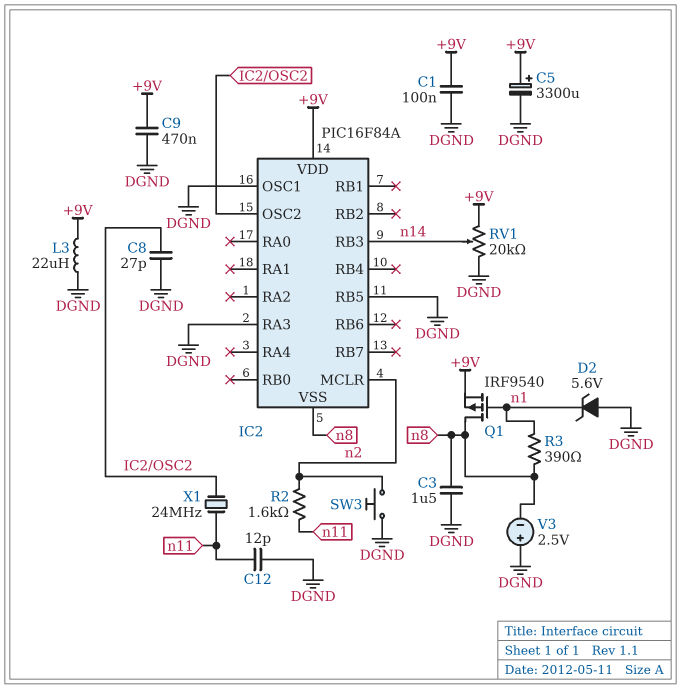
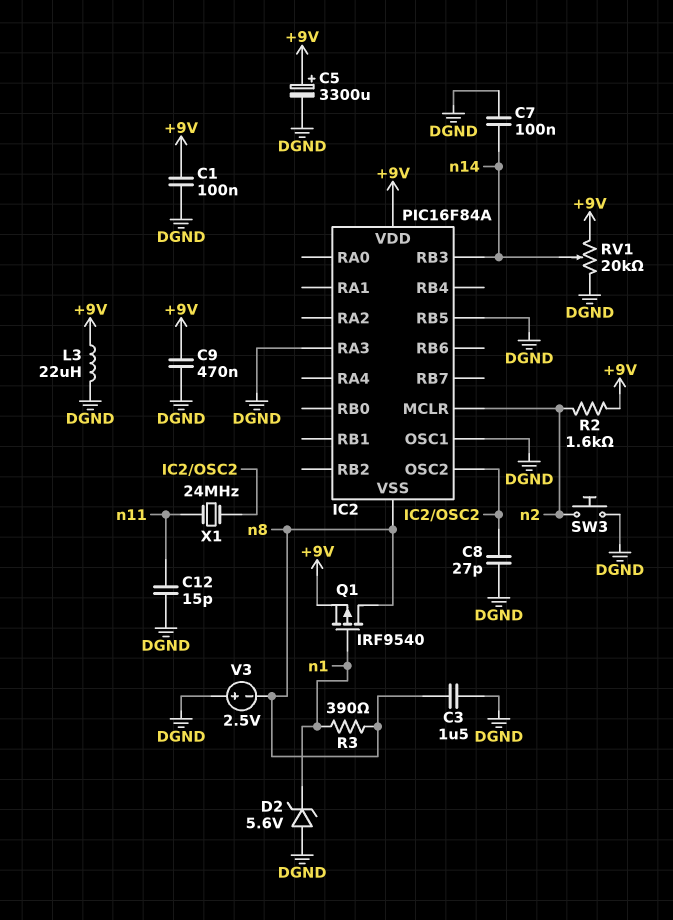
C7: none -> 100nF (DGND, n14)
C12: 12pF (DGND, n11) -> 15pF (DGND, n11)
R2: 1.6k (n2, n11) -> 1.6k (+9V, n2)

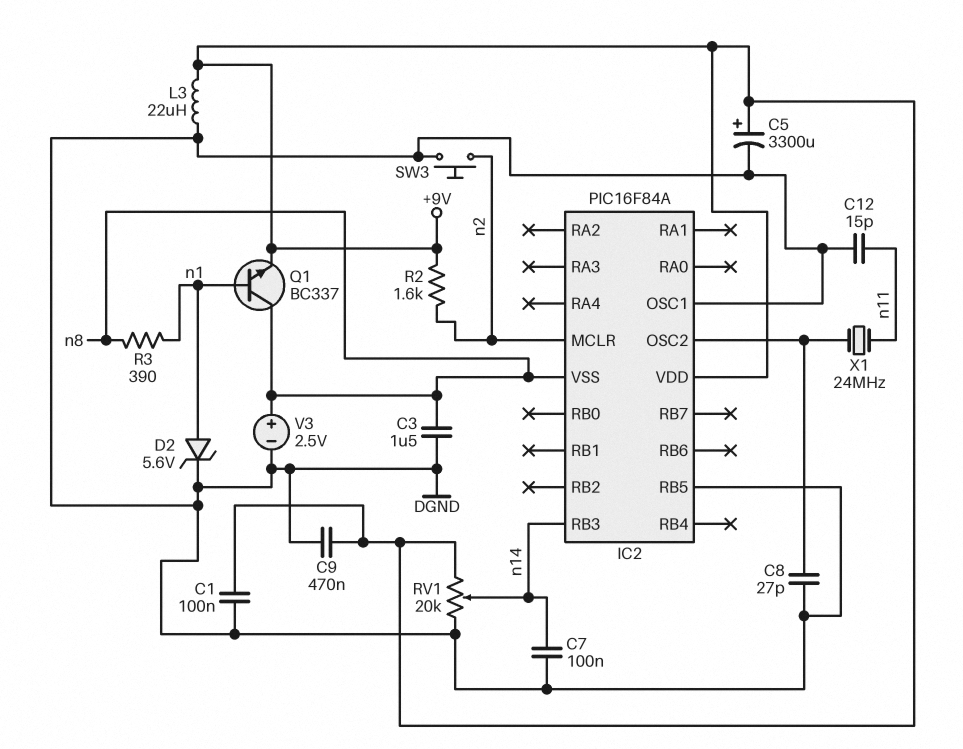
D2: zener 5.6V (A DGND, K n1) -> zener 5.6V (A n1, K DGND)
IC2 pin RA3: DGND -> none
Q1: PMOS IRF9540 (G n1, D n8, S +9V) -> NPN BC337 (B n1, C n8, E +9V)
V3: 2.5V (plus DGND, minus n8) -> 2.5V (plus n8, minus DGND)

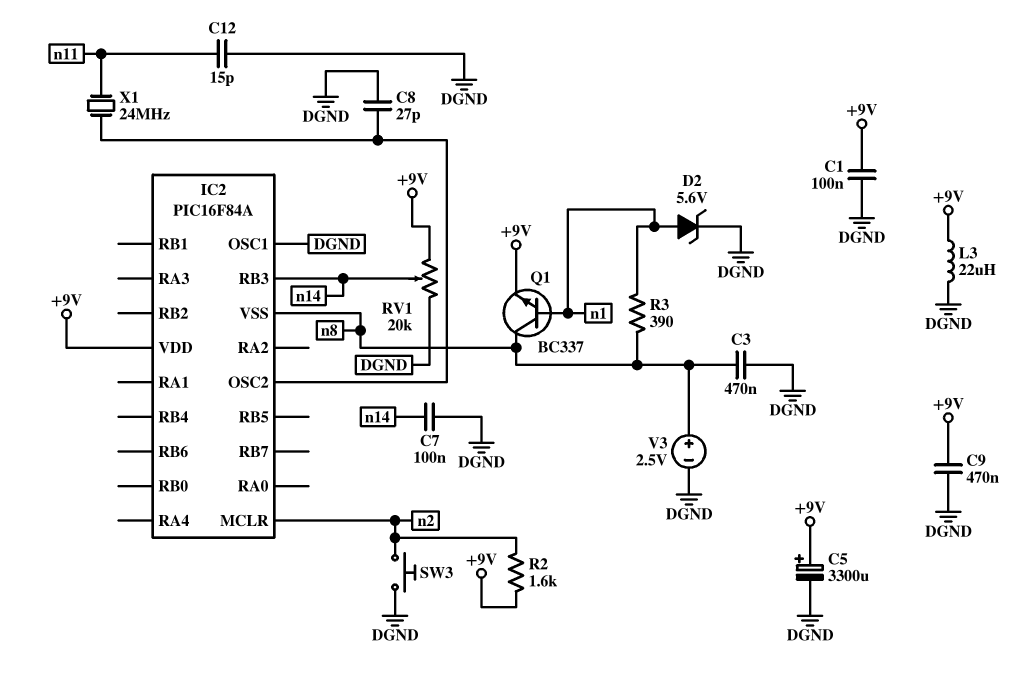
C3: 1.5uF (DGND, n8) -> 470nF (DGND, n8)
IC2 pin RB5: DGND -> none

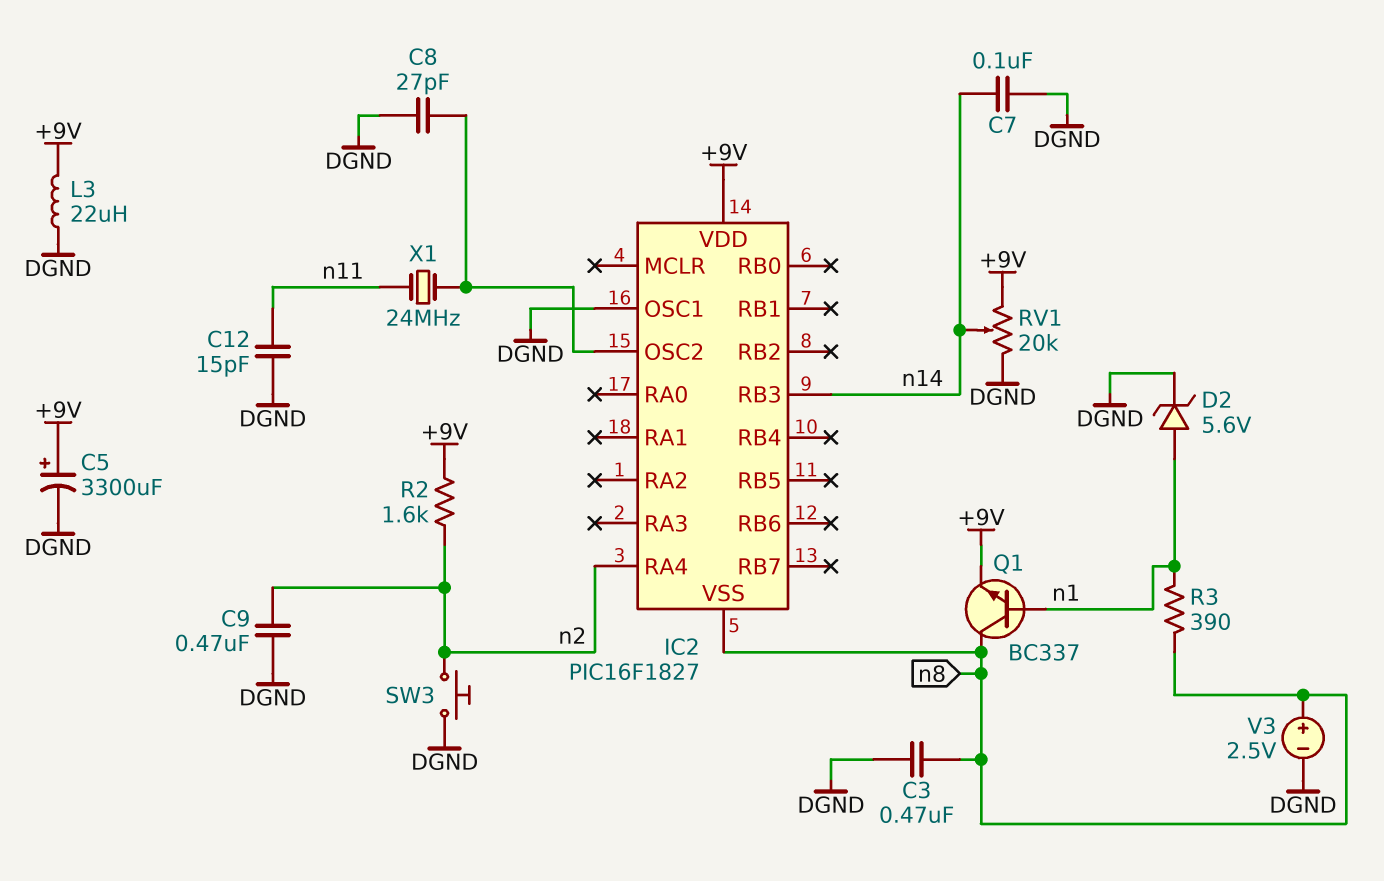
C1: 100nF (+9V, DGND) -> none
C9: 470nF (+9V, DGND) -> 470nF (DGND, n2)
IC2: PIC16F84A -> PIC16F1827
IC2 pin MCLR: n2 -> none
IC2 pin RA4: none -> n2

